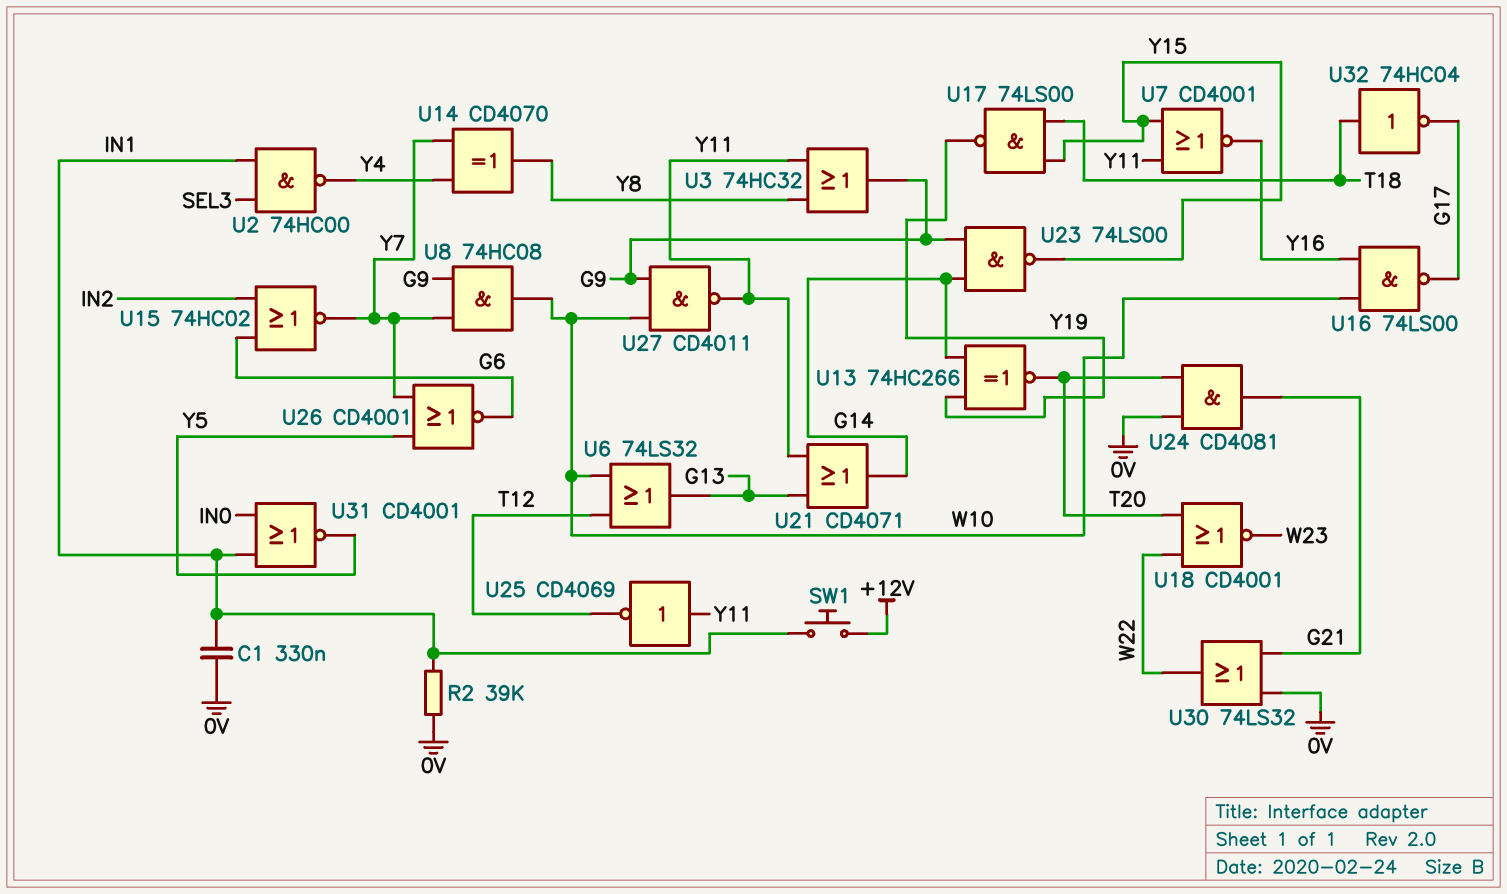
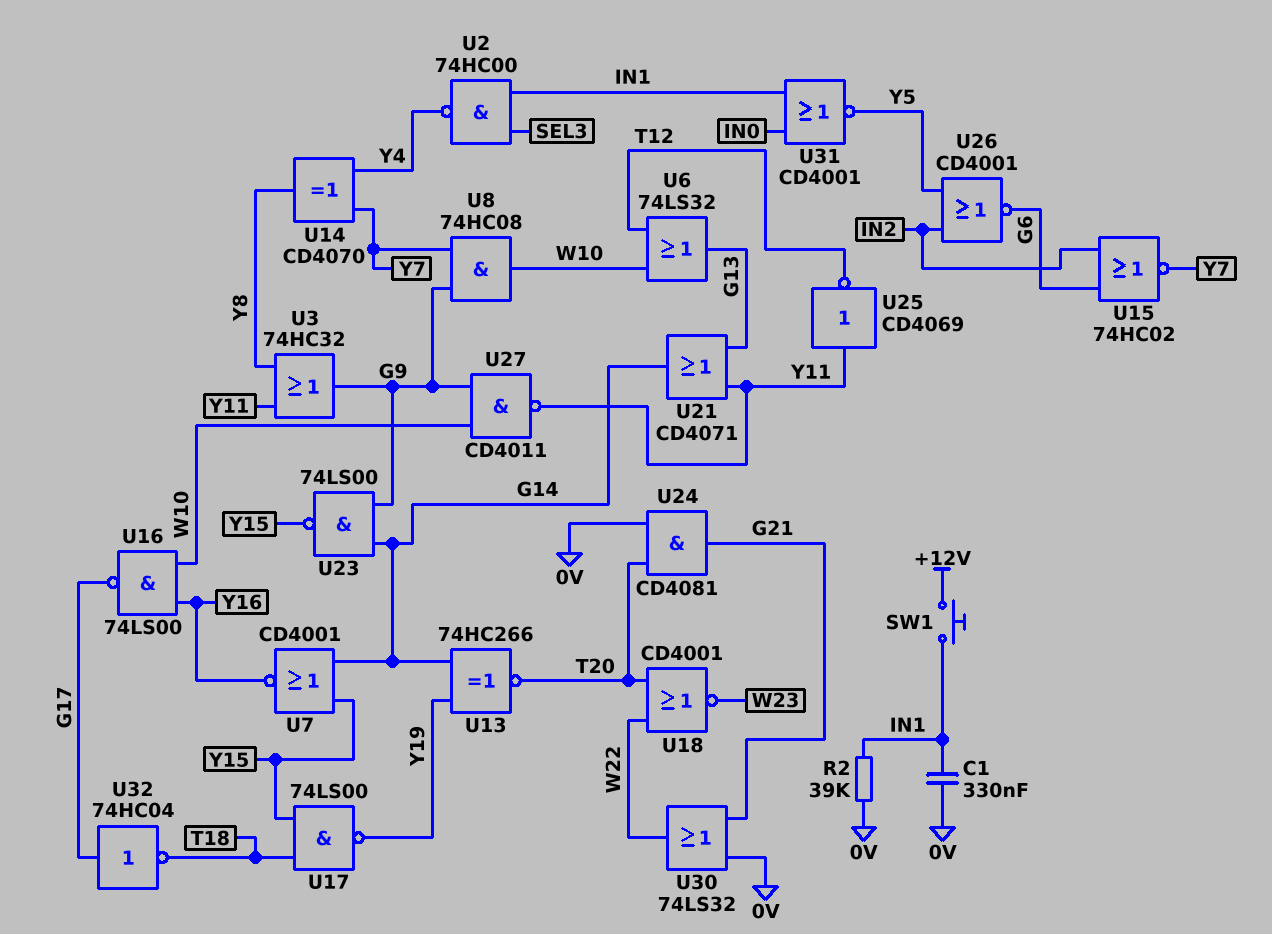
U7: NOR CD4001 (in Y11, in Y15, out Y16) -> NOR CD4001 (in G14, in Y15, out Y16)
U26: NOR CD4001 (in Y5, in Y7, out G6) -> NOR CD4001 (in IN2, in Y5, out G6)
U32: NOT 74HC04 (in T18, out G17) -> NOT 74HC04 (in G17, out T18)

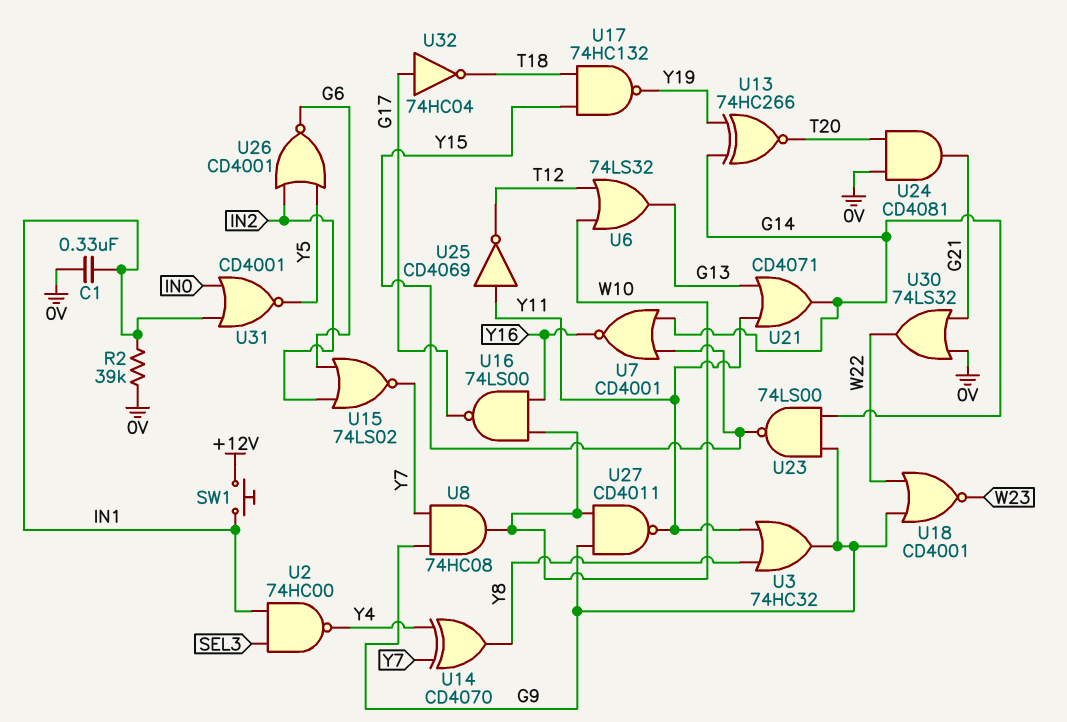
U15: NOR 74HC02 (in G6, in IN2, out Y7) -> NOR 74LS02 (in G6, in IN2, out Y7)
U17: NAND 74LS00 (in T18, in Y15, out Y19) -> NAND 74HC132 (in T18, in Y15, out Y19)
U18: NOR CD4001 (in T20, in W22, out W23) -> NOR CD4001 (in G9, in W22, out W23)

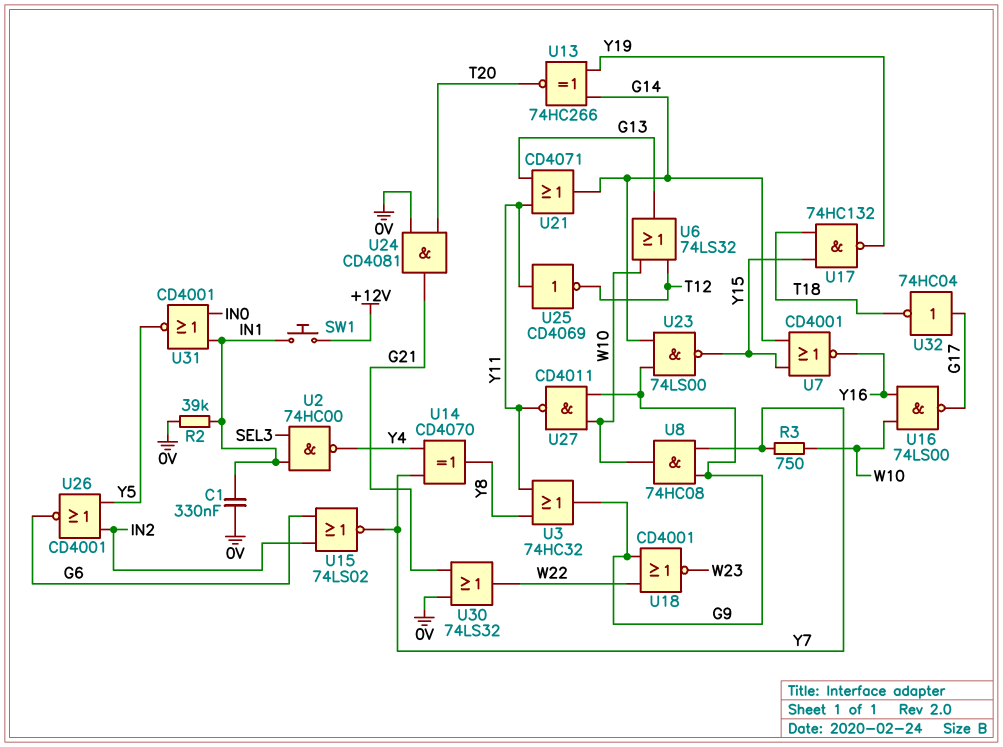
R3: none -> 750 (W10, Y7)

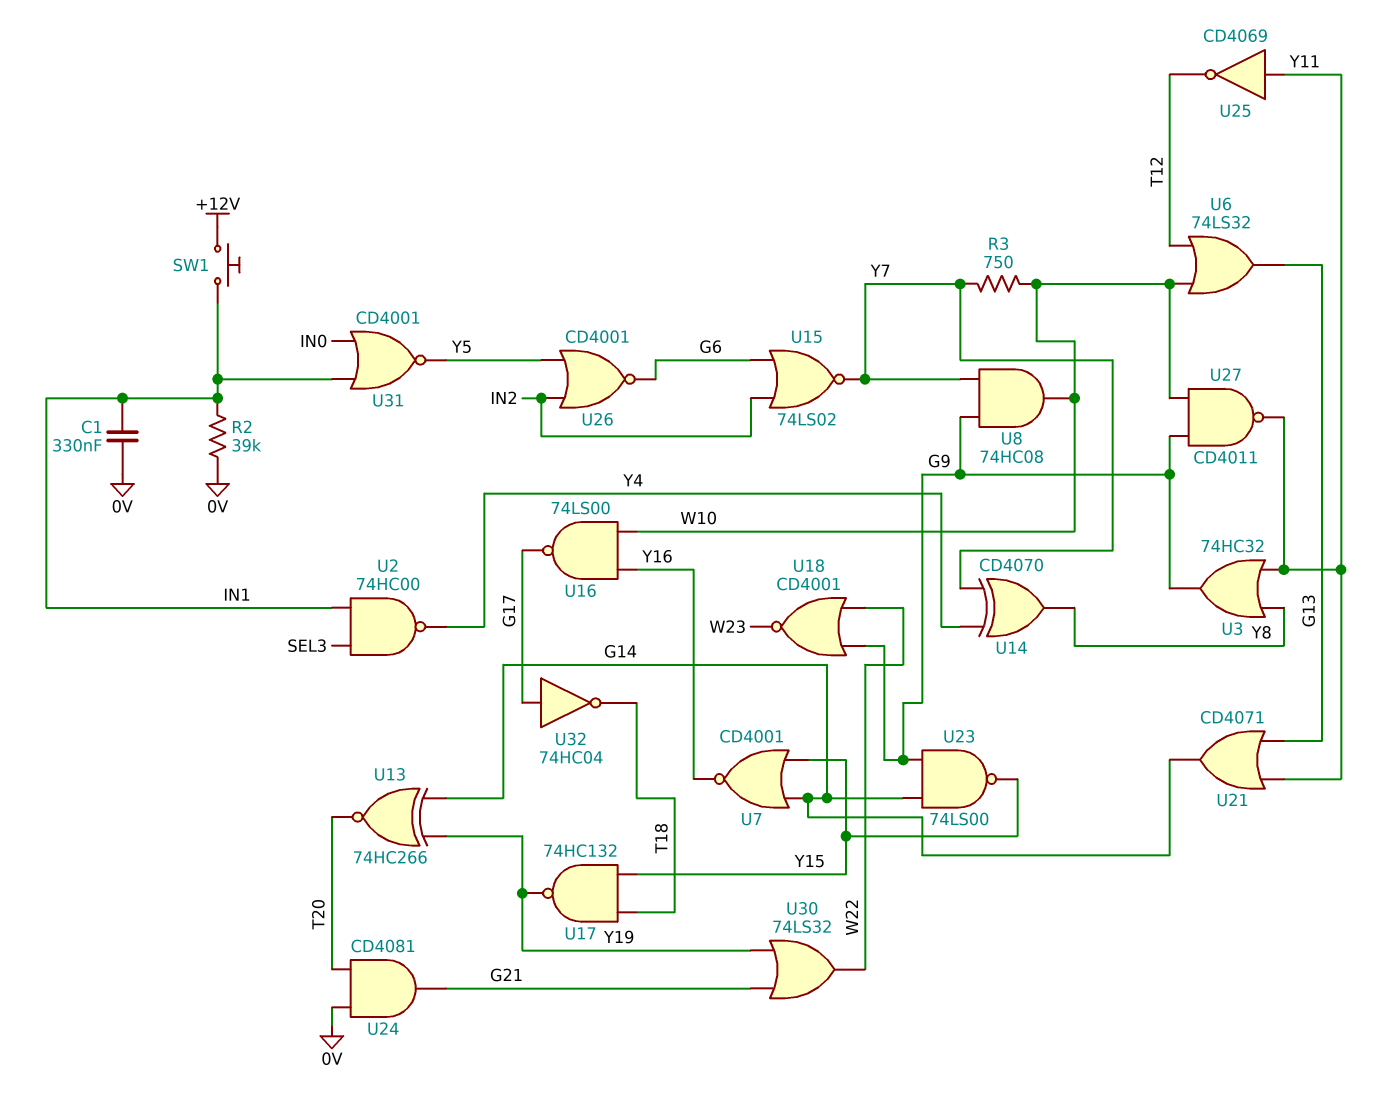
U30: OR 74LS32 (in 0V, in G21, out W22) -> OR 74LS32 (in G21, in Y19, out W22)

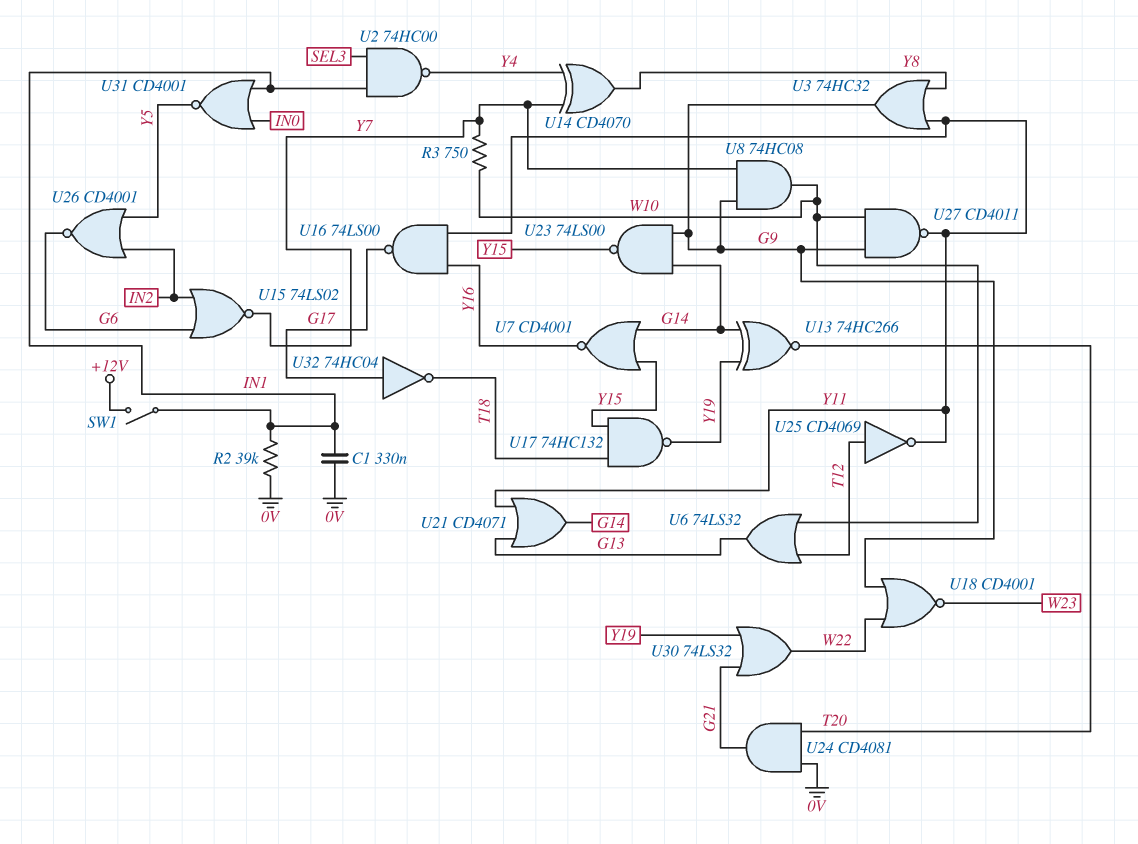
SW1: button (+12V, IN1) -> switch (+12V, IN1)
U16: NAND 74LS00 (in W10, in Y16, out G17) -> NAND 74LS00 (in Y11, in Y16, out G17)
U25: NOT CD4069 (in Y11, out T12) -> NOT CD4069 (in T12, out Y11)

